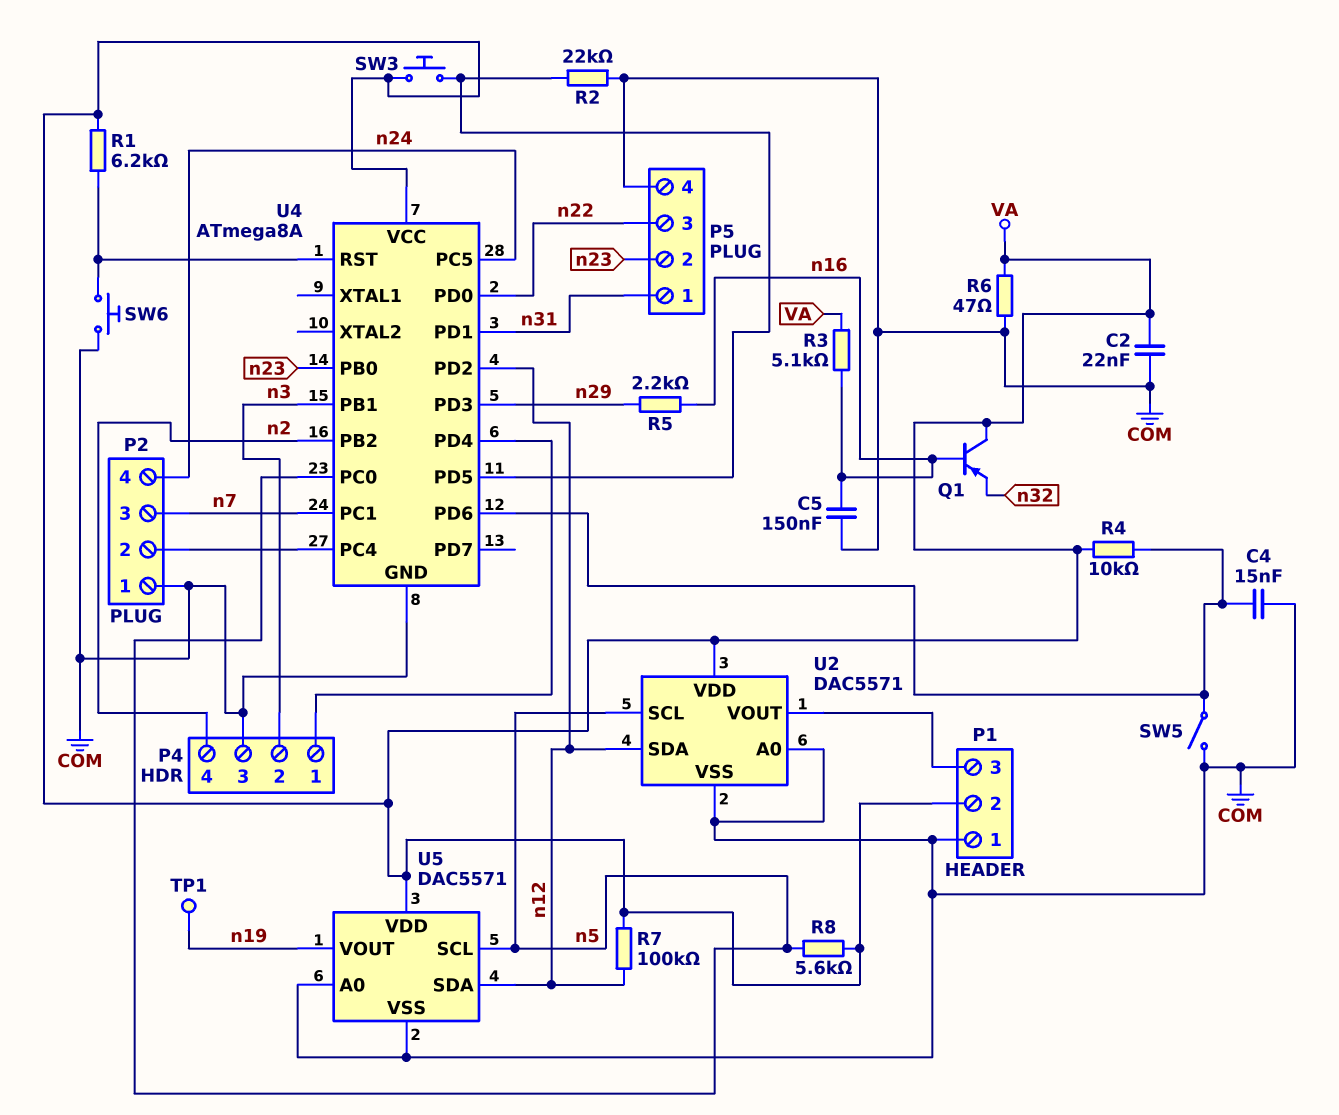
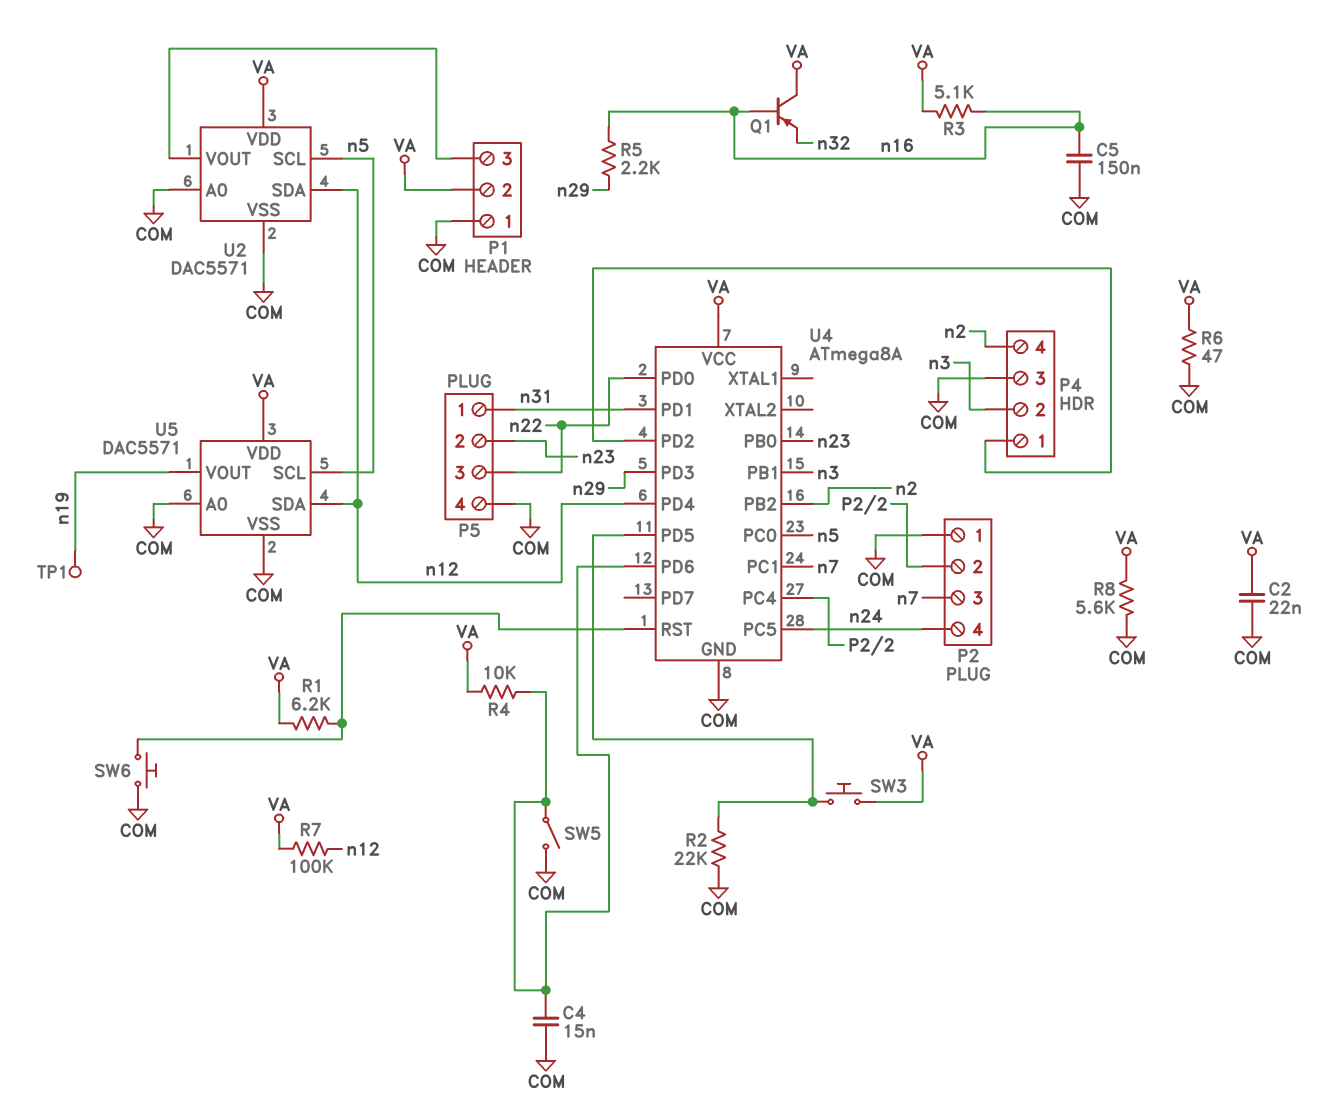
R8: 5.6k (VA, n5) -> 5.6k (COM, VA)
U4 pin PD2: n12 -> P4/1
U4 pin PD4: P4/1 -> n12

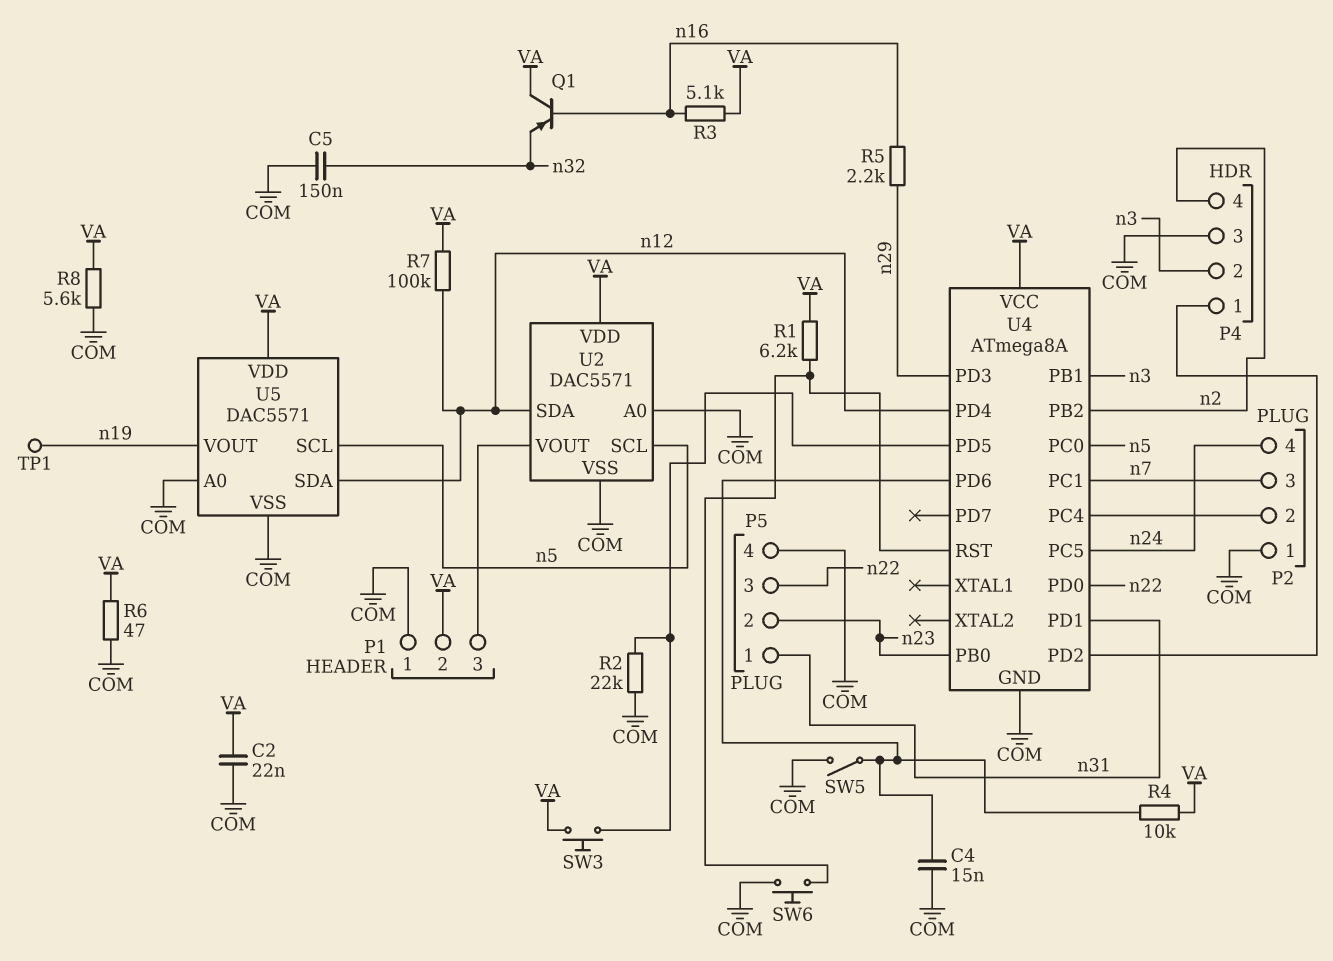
C5: 150nF (COM, n16) -> 150nF (COM, n32)

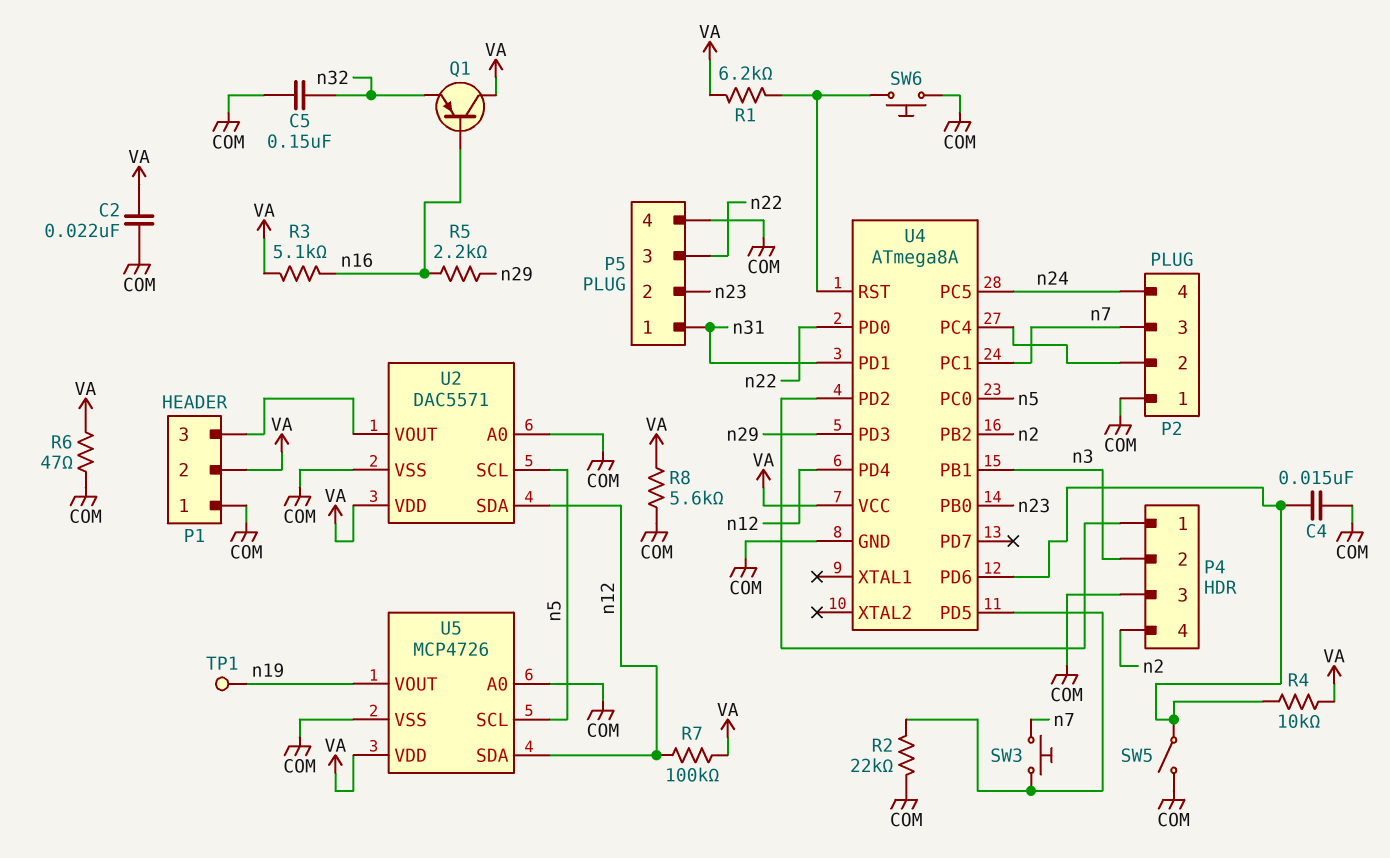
SW3: button (U4/PD5, VA) -> button (U4/PD5, n7)
U5: DAC5571 -> MCP4726

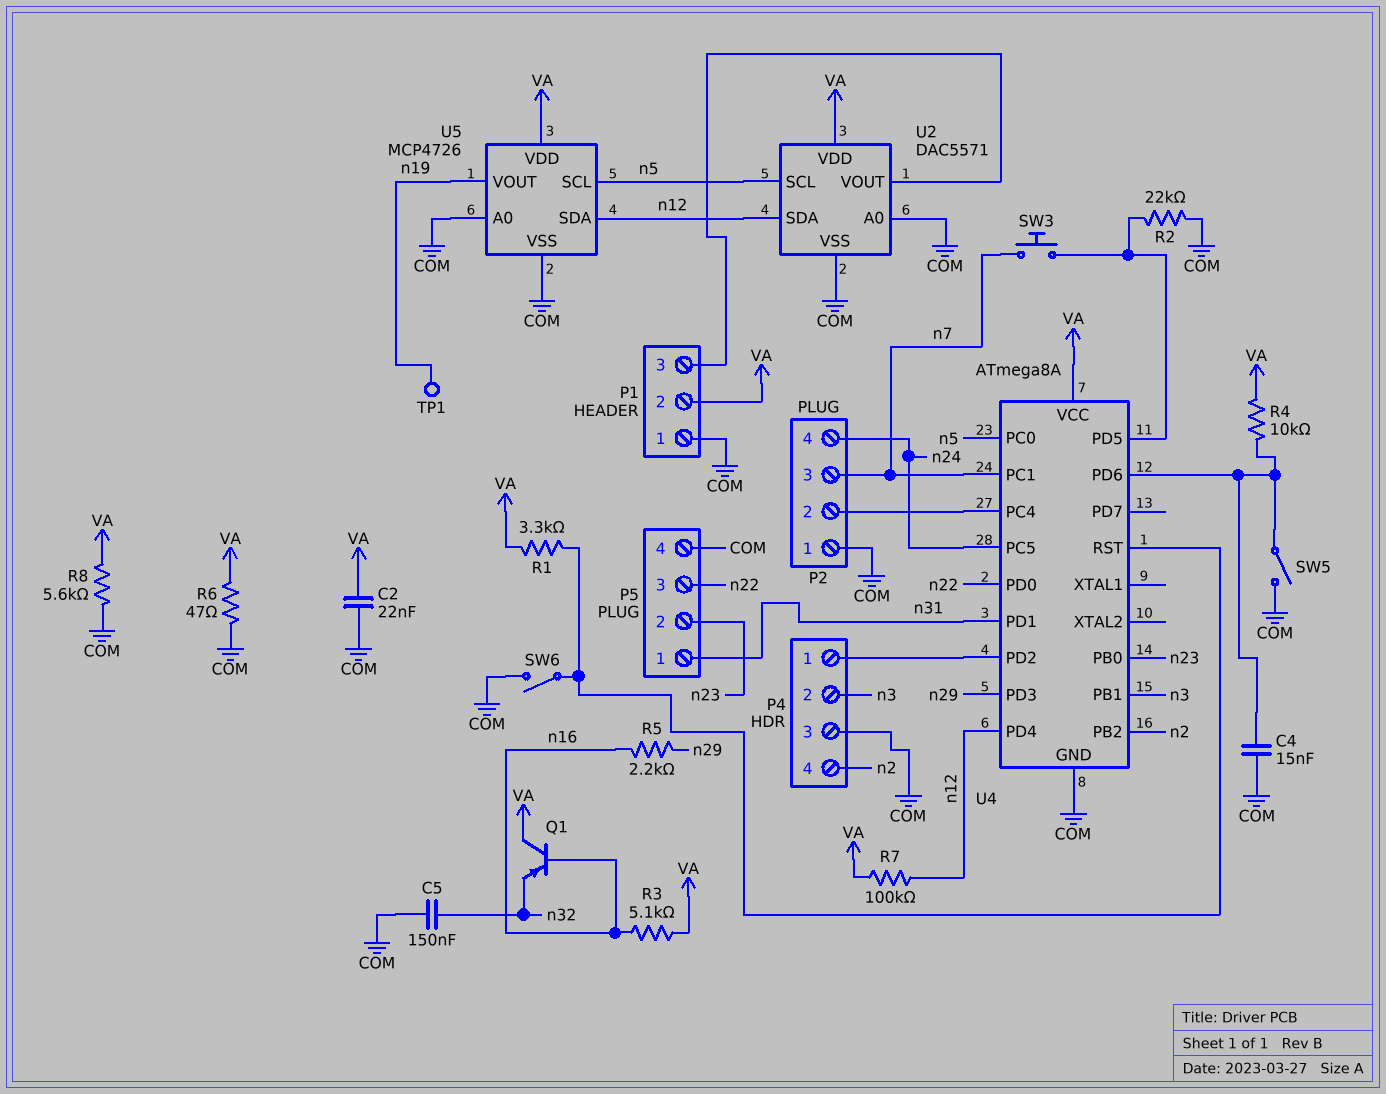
R1: 6.2k (U4/RST, VA) -> 3.3k (U4/RST, VA)
SW6: button (COM, U4/RST) -> switch (COM, U4/RST)

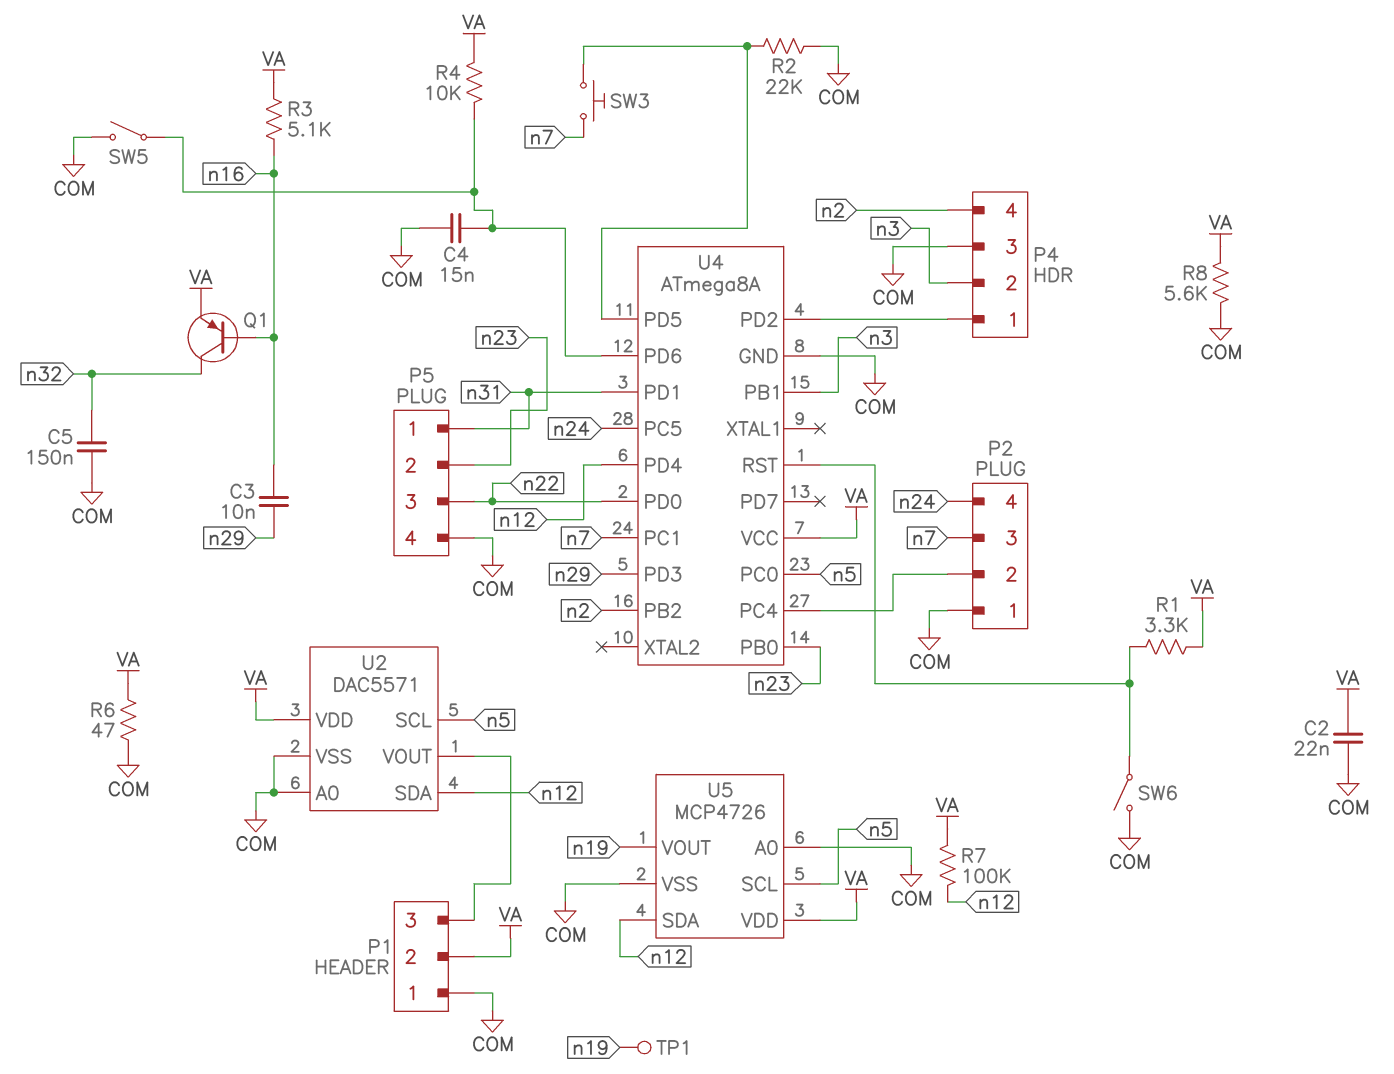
C3: none -> 10nF (n16, n29)
Q1: PNP (B n16, C VA, E n32) -> PNP (B n16, C n32, E VA)
R5: 2.2k (n16, n29) -> none

